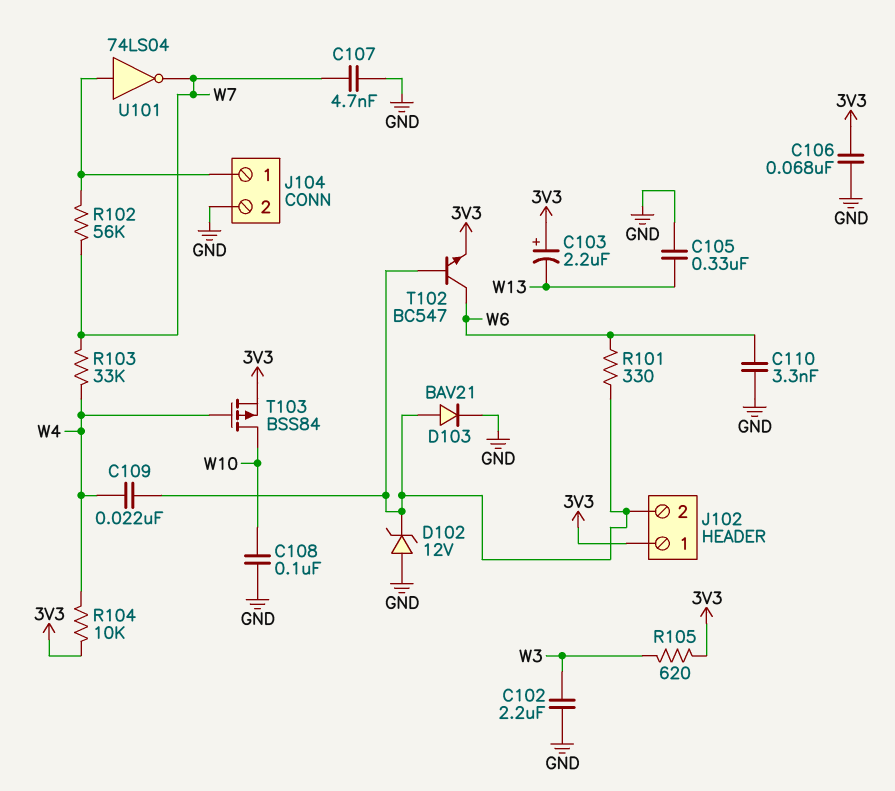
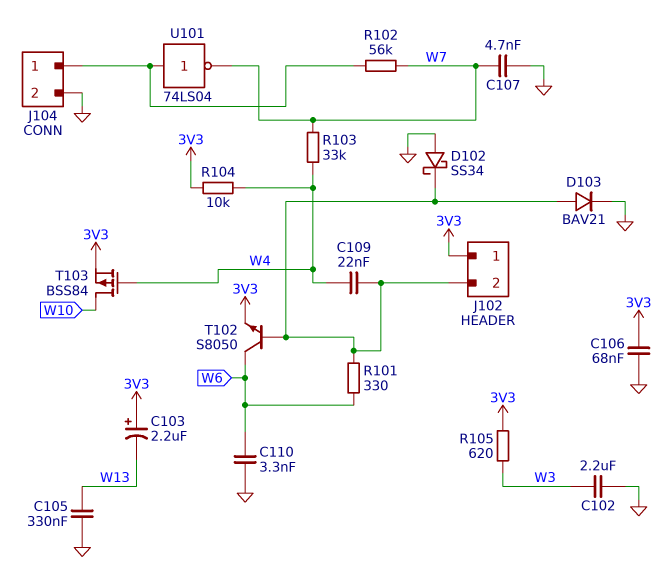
C108: 100nF (GND, W10) -> none
D102: zener 12V (A GND, K J102/2) -> schottky SS34 (A GND, K J102/2)
T102: NPN BC547 (B J102/2, C W6, E 3V3) -> NPN S8050 (B J102/2, C W6, E 3V3)

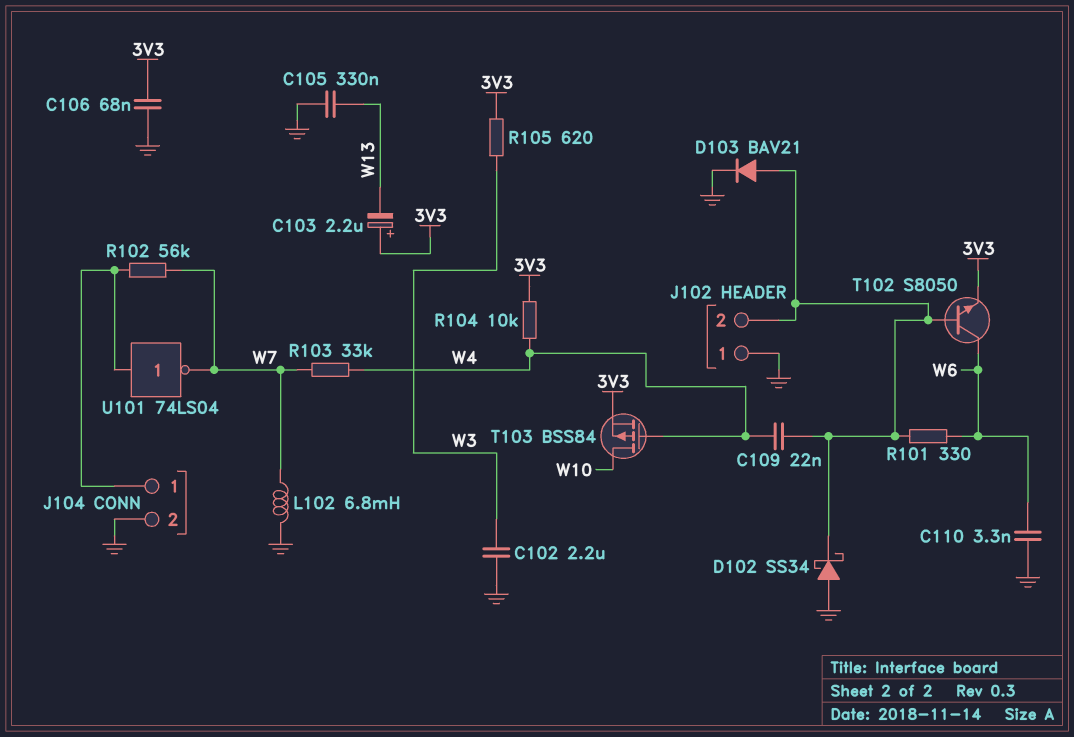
C107: 4.7nF (GND, W7) -> none
J102 pin 1: 3V3 -> GND
L102: none -> 6.8mH (GND, W7)

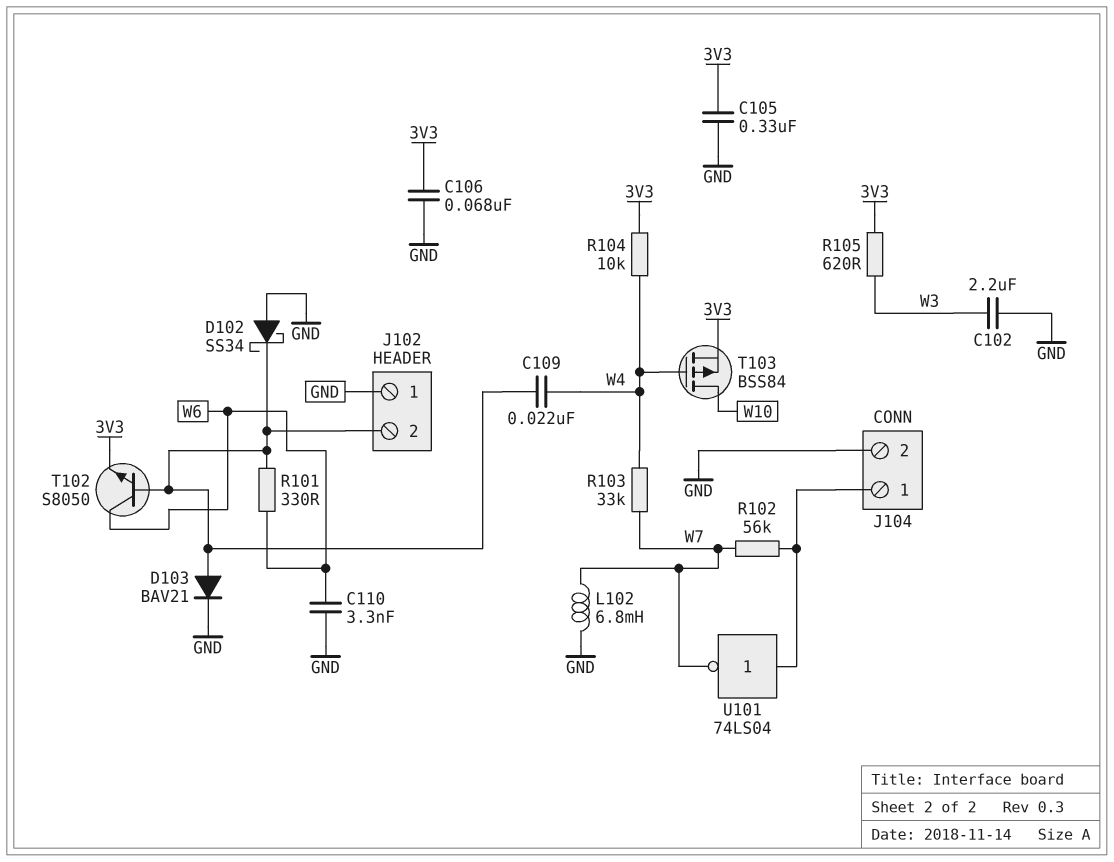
C103: 2.2uF (plus 3V3, minus W13) -> none
C105: 330nF (GND, W13) -> 330nF (3V3, GND)

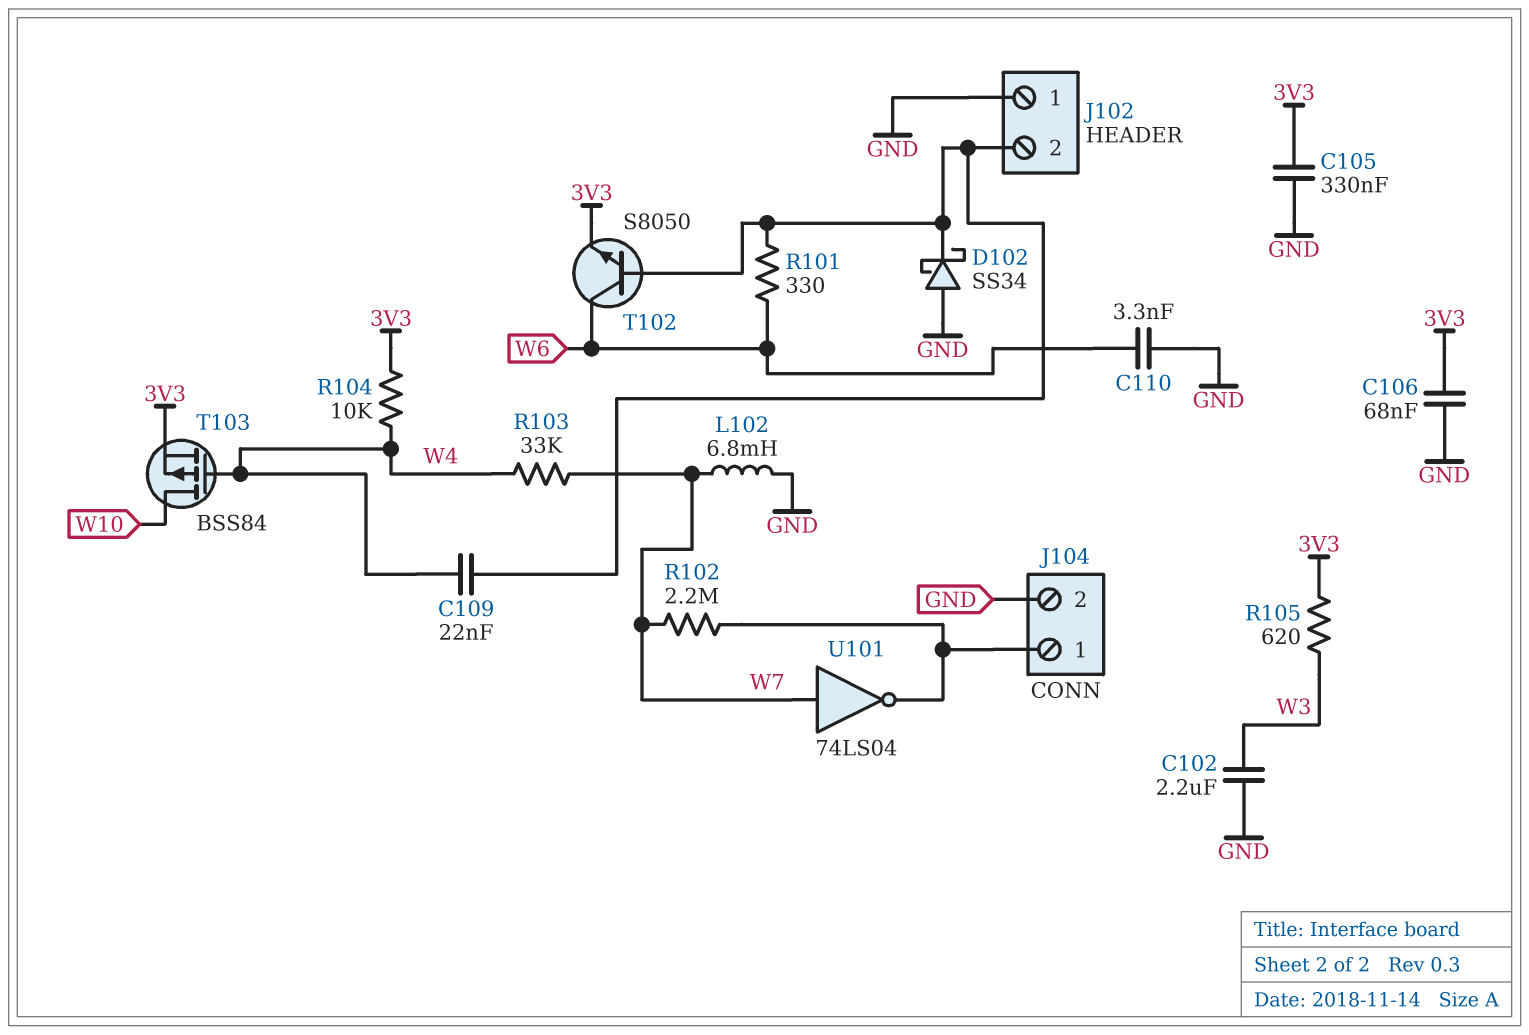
D103: diode BAV21 (A J102/2, K GND) -> none
R102: 56k (J104/1, W7) -> 2.2M (J104/1, W7)
U101: NOT 74LS04 (in J104/1, out W7) -> NOT 74LS04 (in W7, out J104/1)

